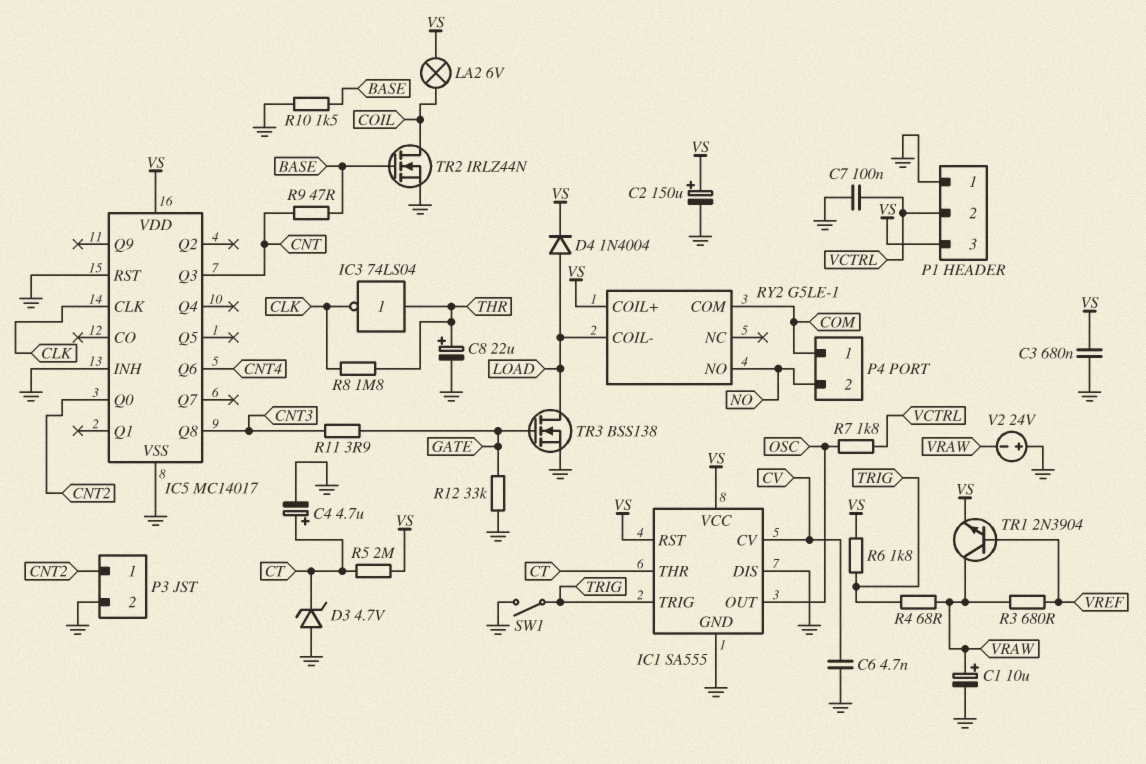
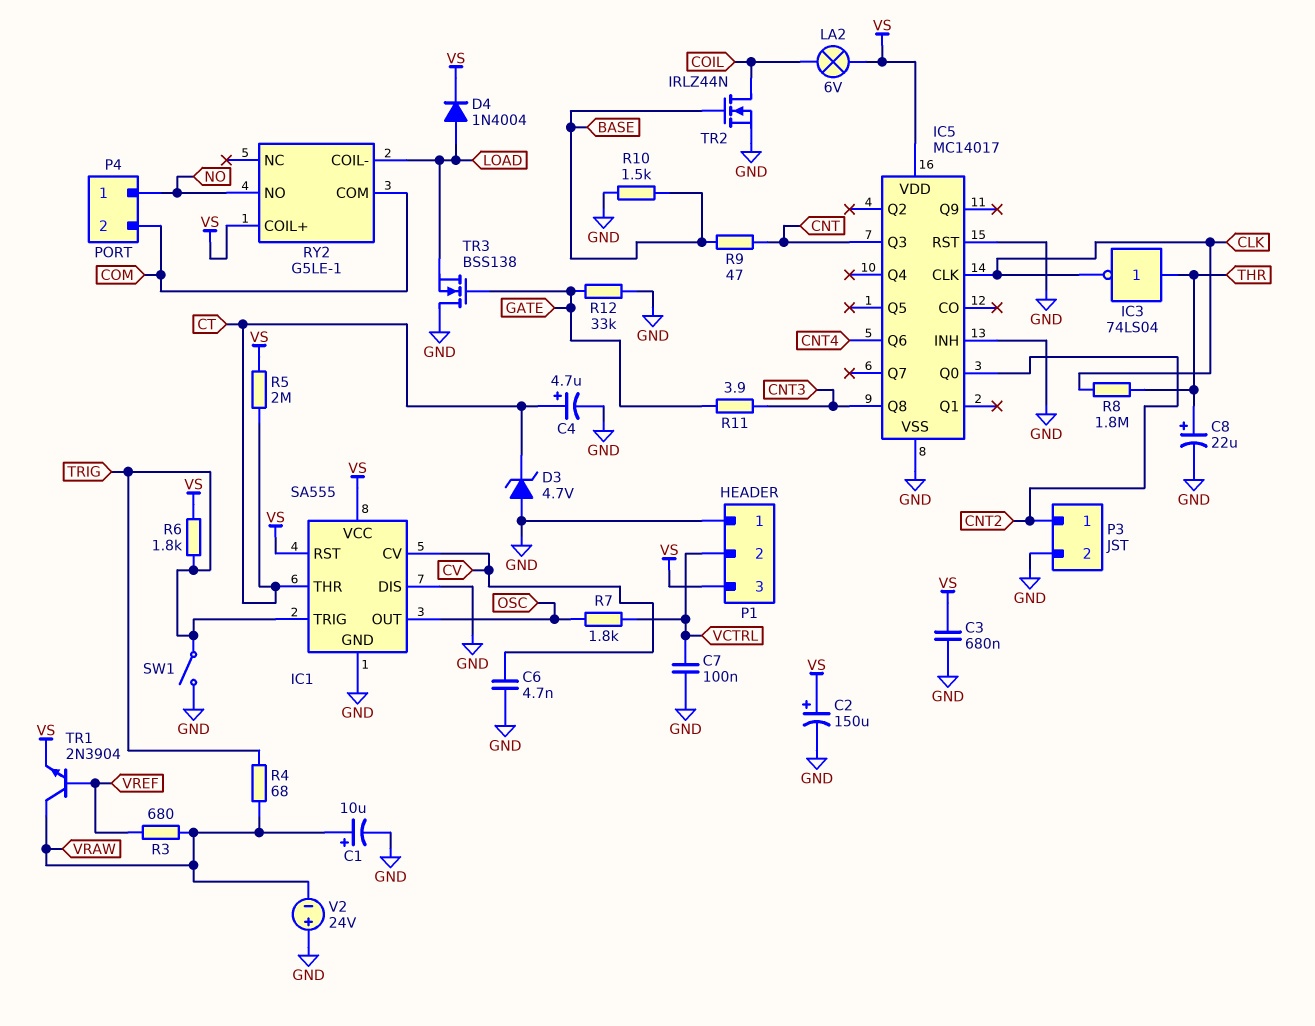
P4 pin 1: COM -> NO
P4 pin 2: NO -> COM
TR3: NMOS BSS138 (G GATE, D LOAD, S GND) -> NMOS BSS138 (G GATE, D GND, S LOAD)

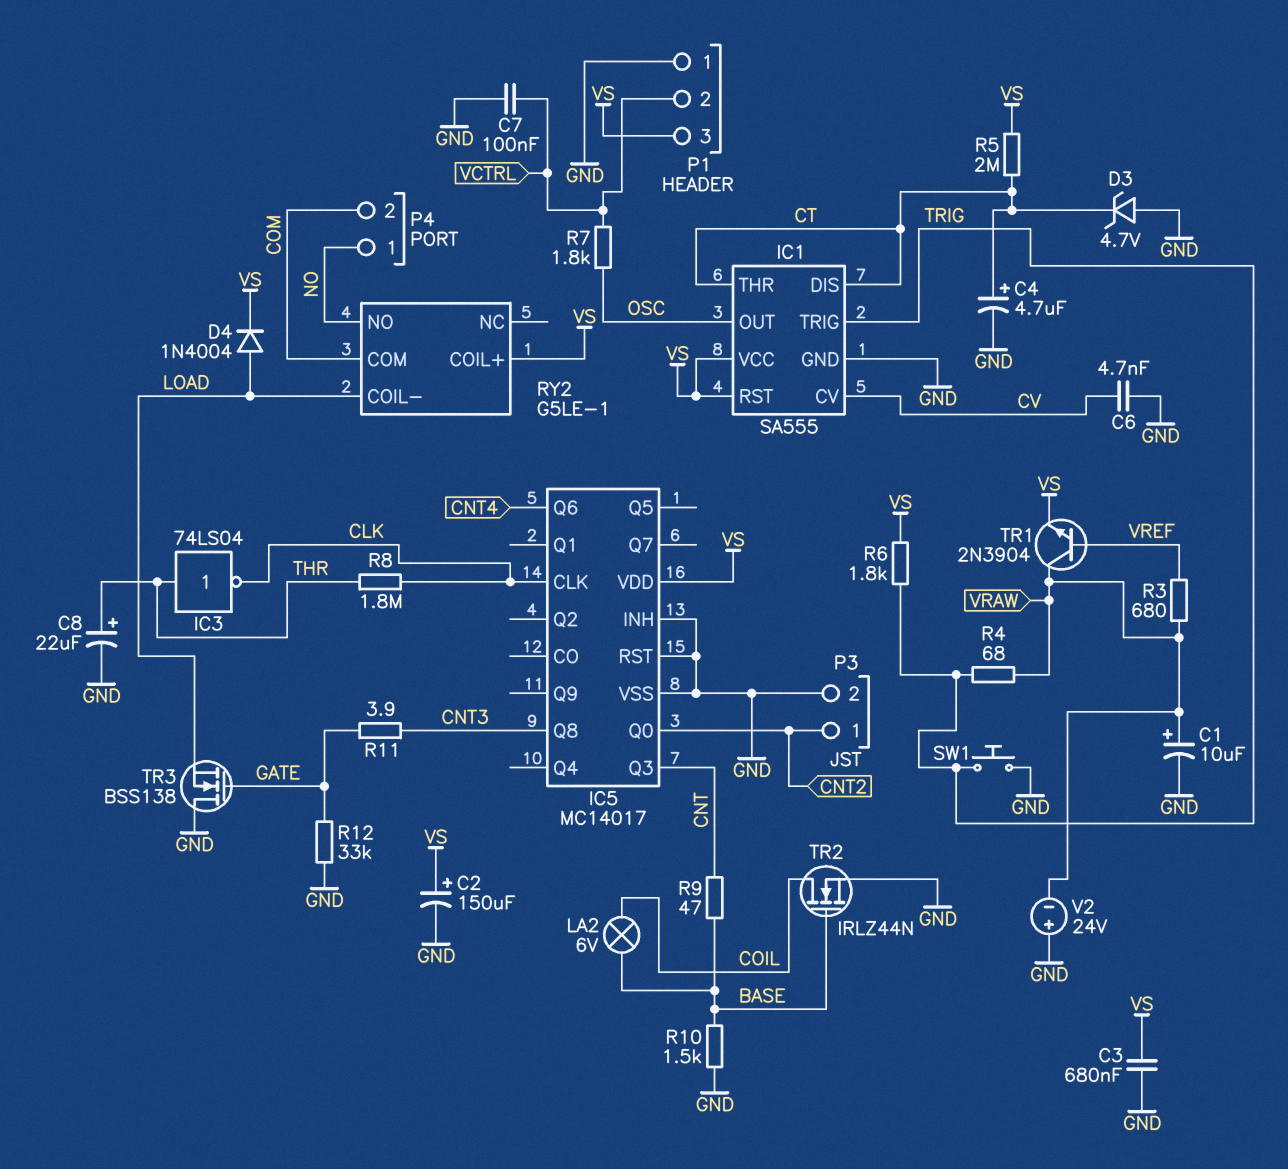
IC1 pin DIS: GND -> CT
LA2: lamp 6V (COIL, VS) -> lamp 6V (BASE, COIL)
SW1: switch (GND, TRIG) -> button (GND, TRIG)

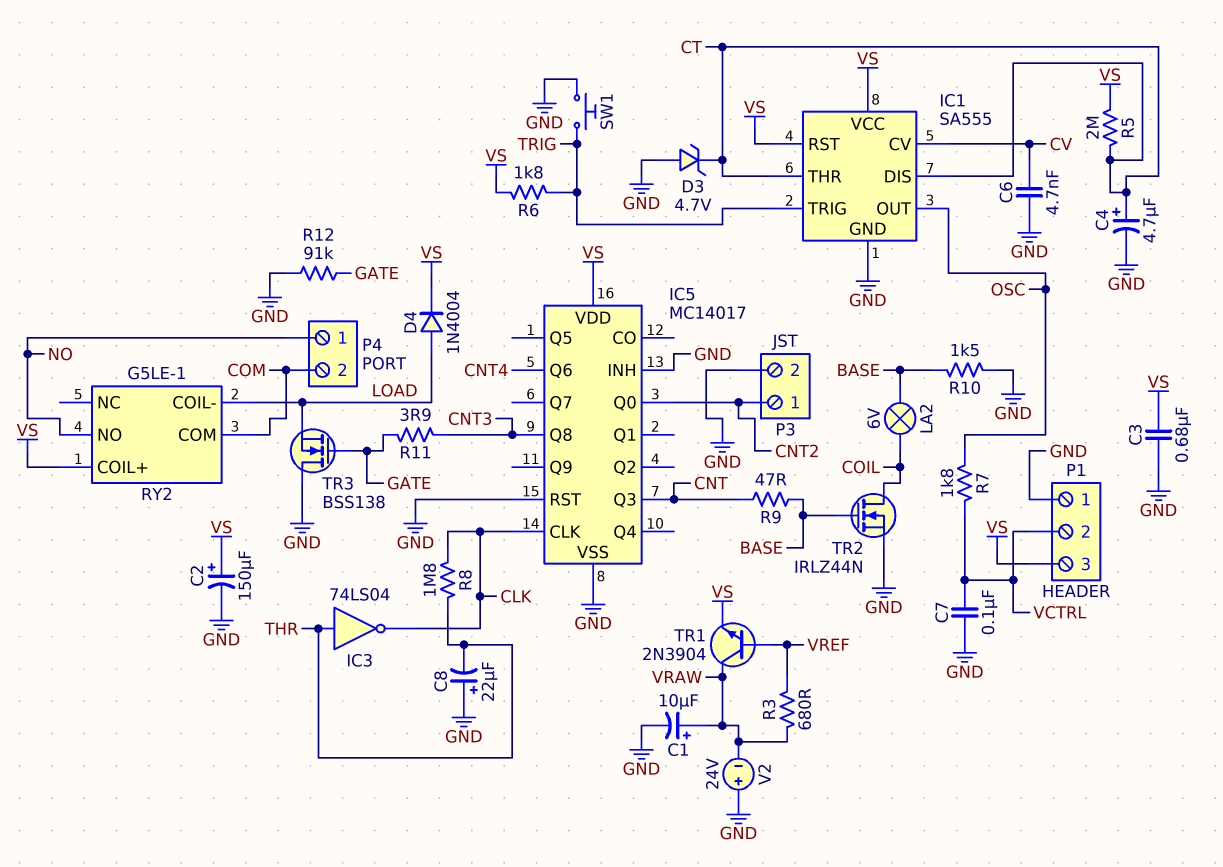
C8: 22uF (plus THR, minus GND) -> 22uF (plus GND, minus THR)
R4: 68 (TRIG, VRAW) -> none
R12: 33k (GATE, GND) -> 91k (GATE, GND)

